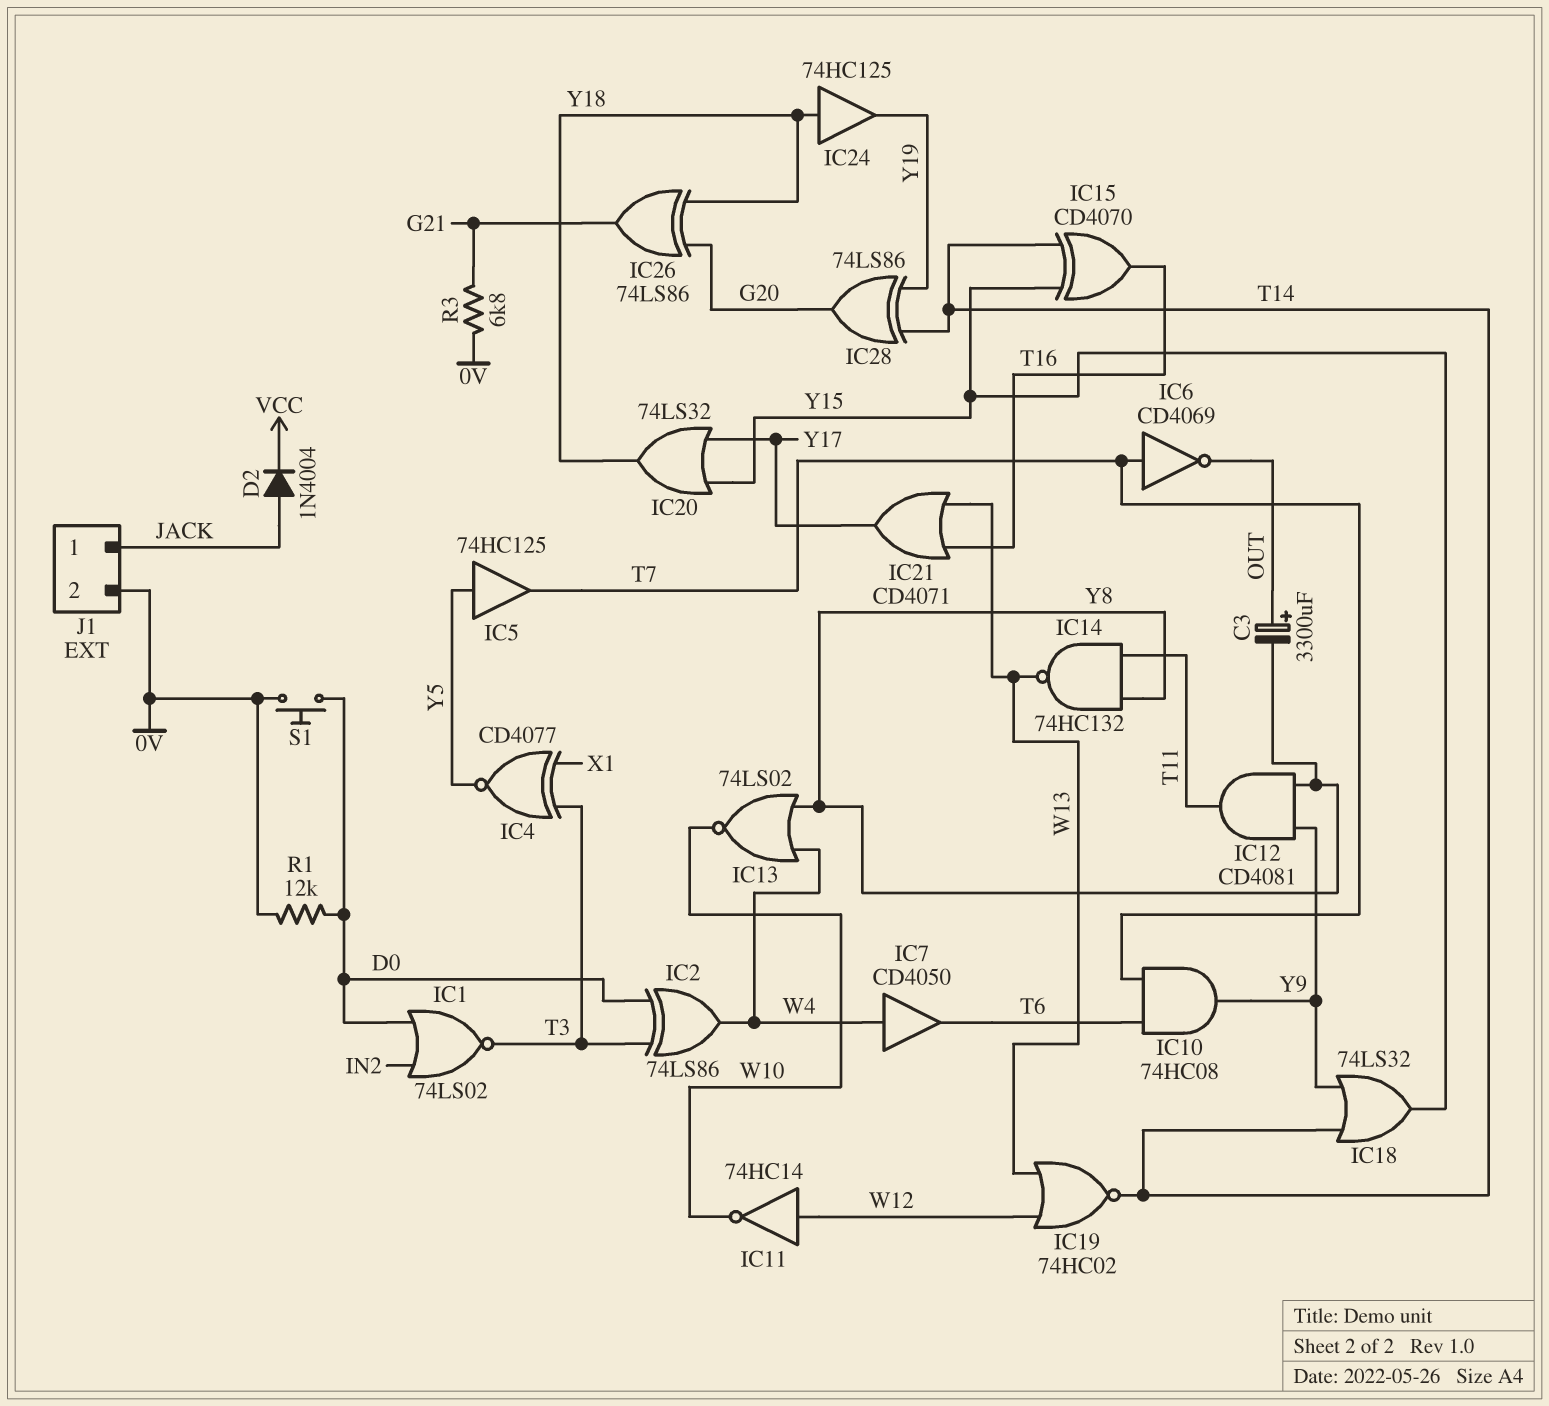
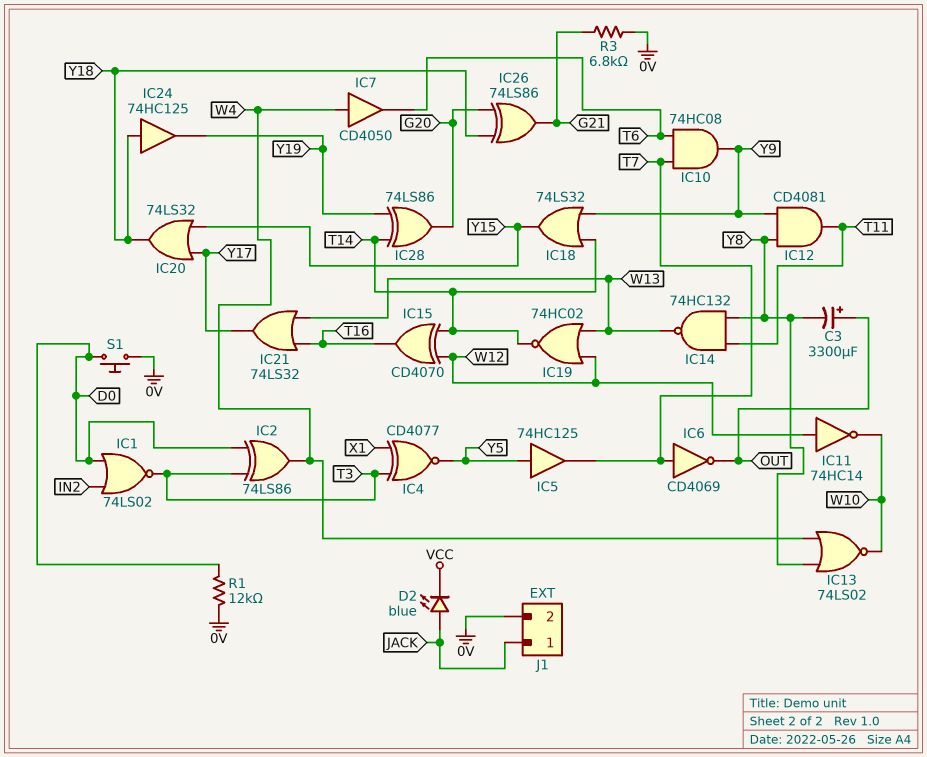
D2: diode 1N4004 (A JACK, K VCC) -> LED blue (A JACK, K VCC)
IC15: XOR CD4070 (in T14, in Y15, out T16) -> XOR CD4070 (in T14, in W12, out T16)
IC21: OR CD4071 (in T16, in W13, out Y17) -> OR 74LS32 (in T16, in W13, out Y17)

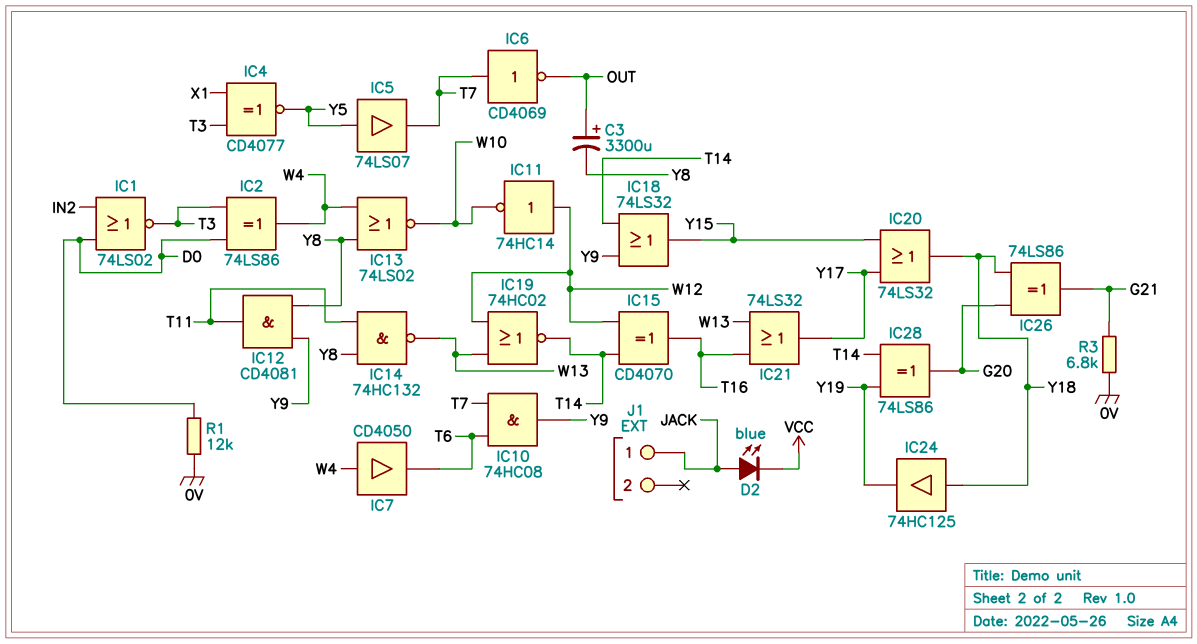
IC5: buffer 74HC125 (in Y5, out T7) -> buffer 74LS07 (in Y5, out T7)
J1 pin 2: 0V -> none
S1: button (0V, D0) -> none

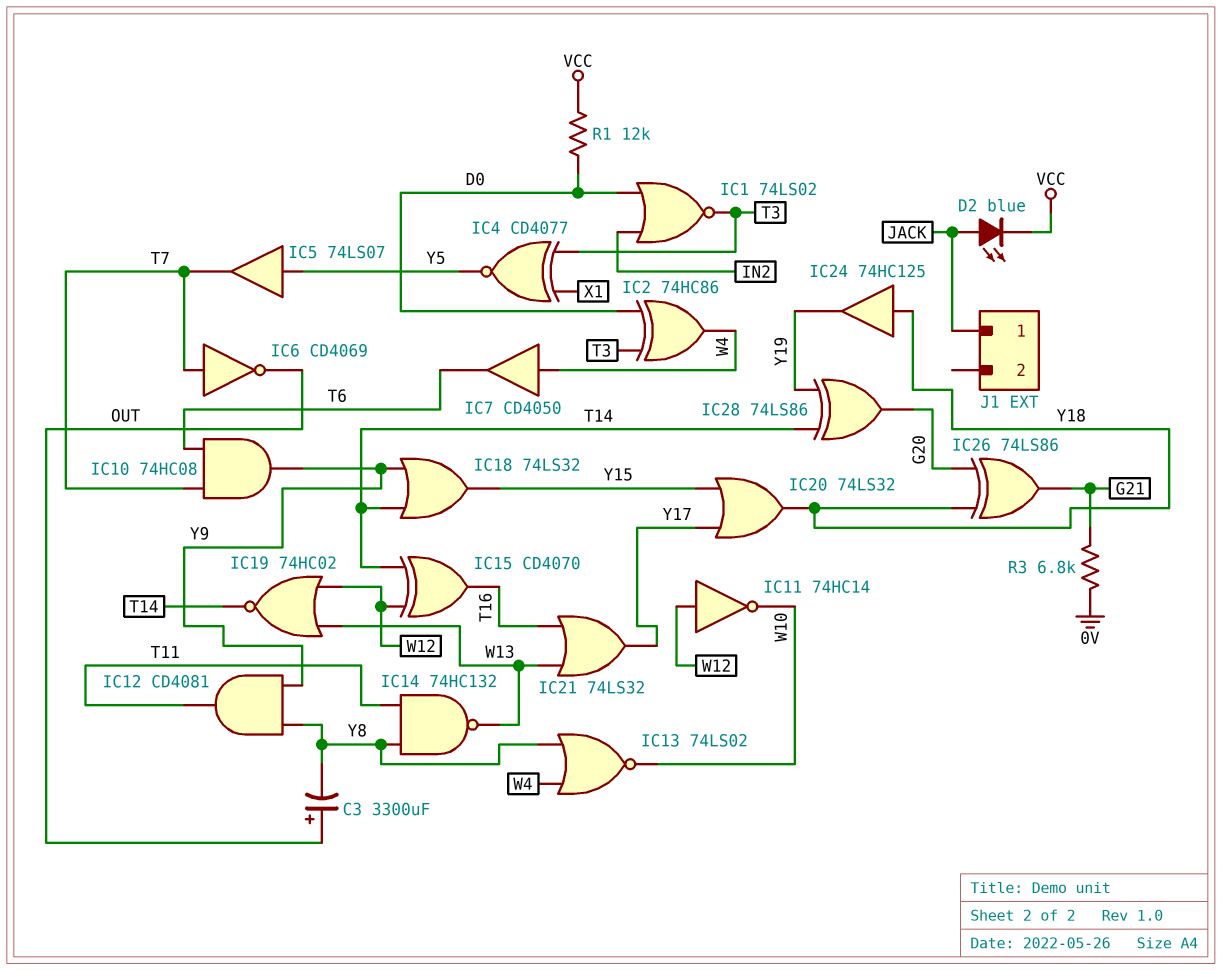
IC2: XOR 74LS86 (in D0, in T3, out W4) -> XOR 74HC86 (in D0, in T3, out W4)
R1: 12k (0V, D0) -> 12k (D0, VCC)

